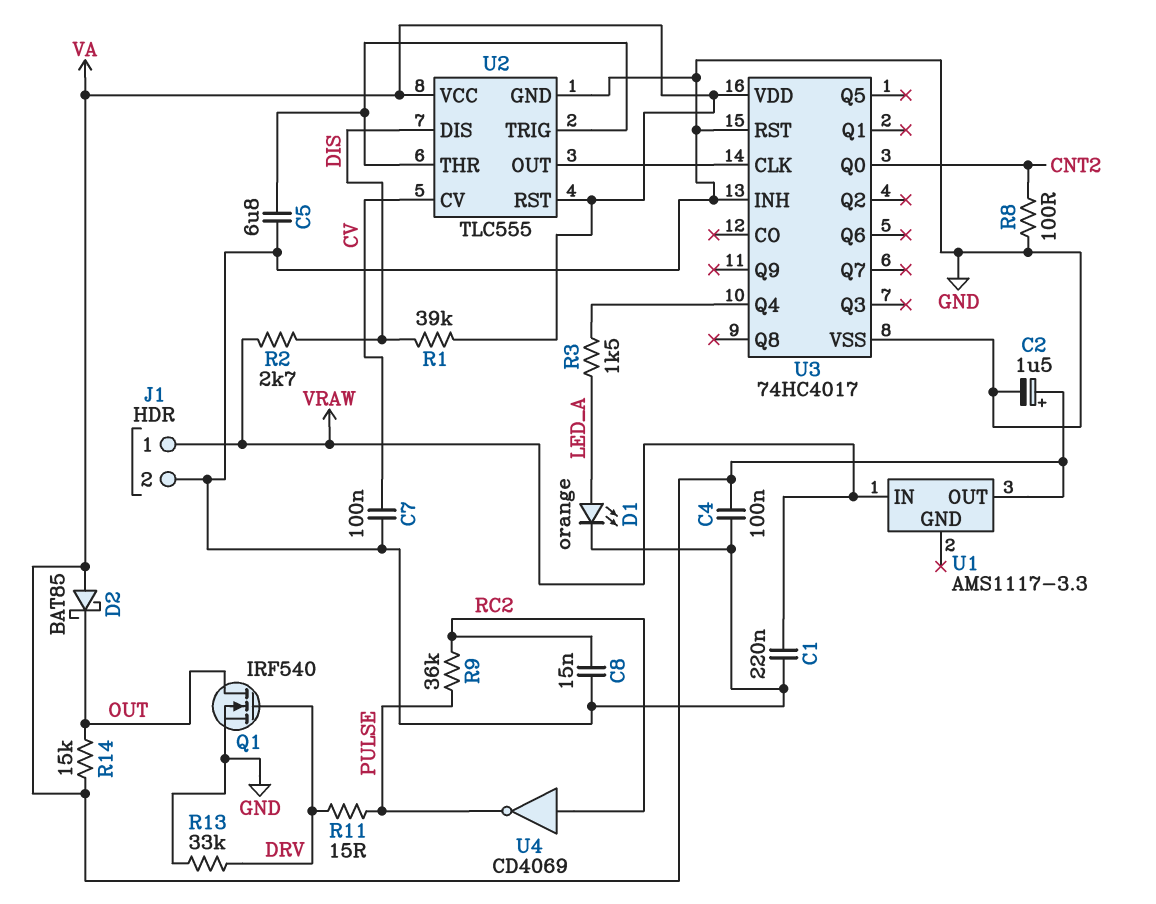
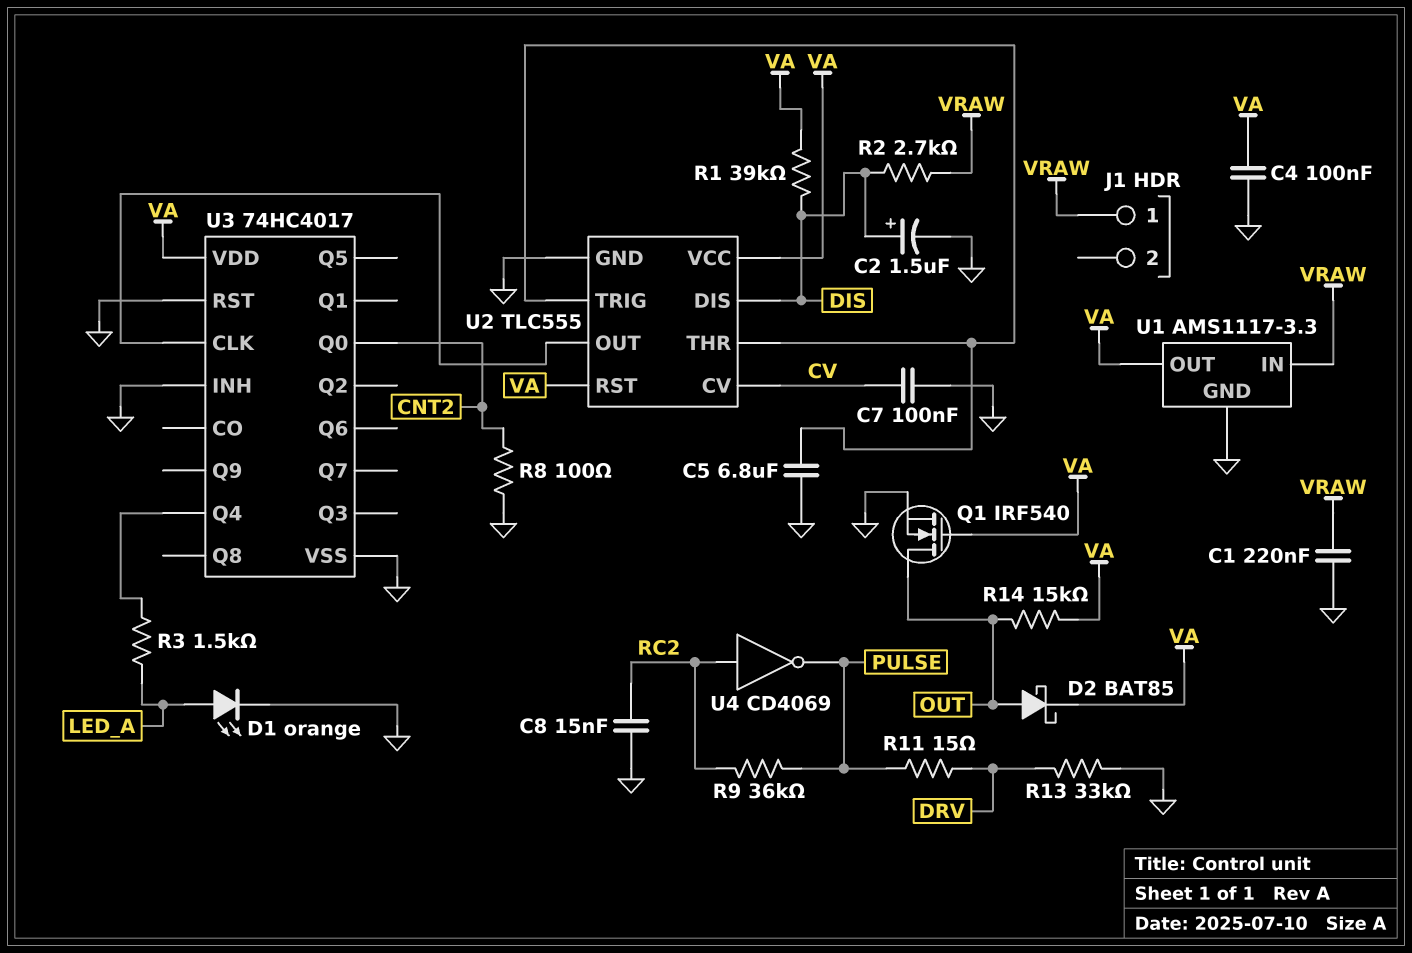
C2: 1.5uF (plus VA, minus GND) -> 1.5uF (plus DIS, minus GND)
D2: schottky BAT85 (A VA, K OUT) -> schottky BAT85 (A OUT, K VA)
J1 pin 2: GND -> none
Q1: NMOS IRF540 (G DRV, D OUT, S GND) -> NMOS IRF540 (G VA, D OUT, S GND)
U1 pin GND: none -> GND

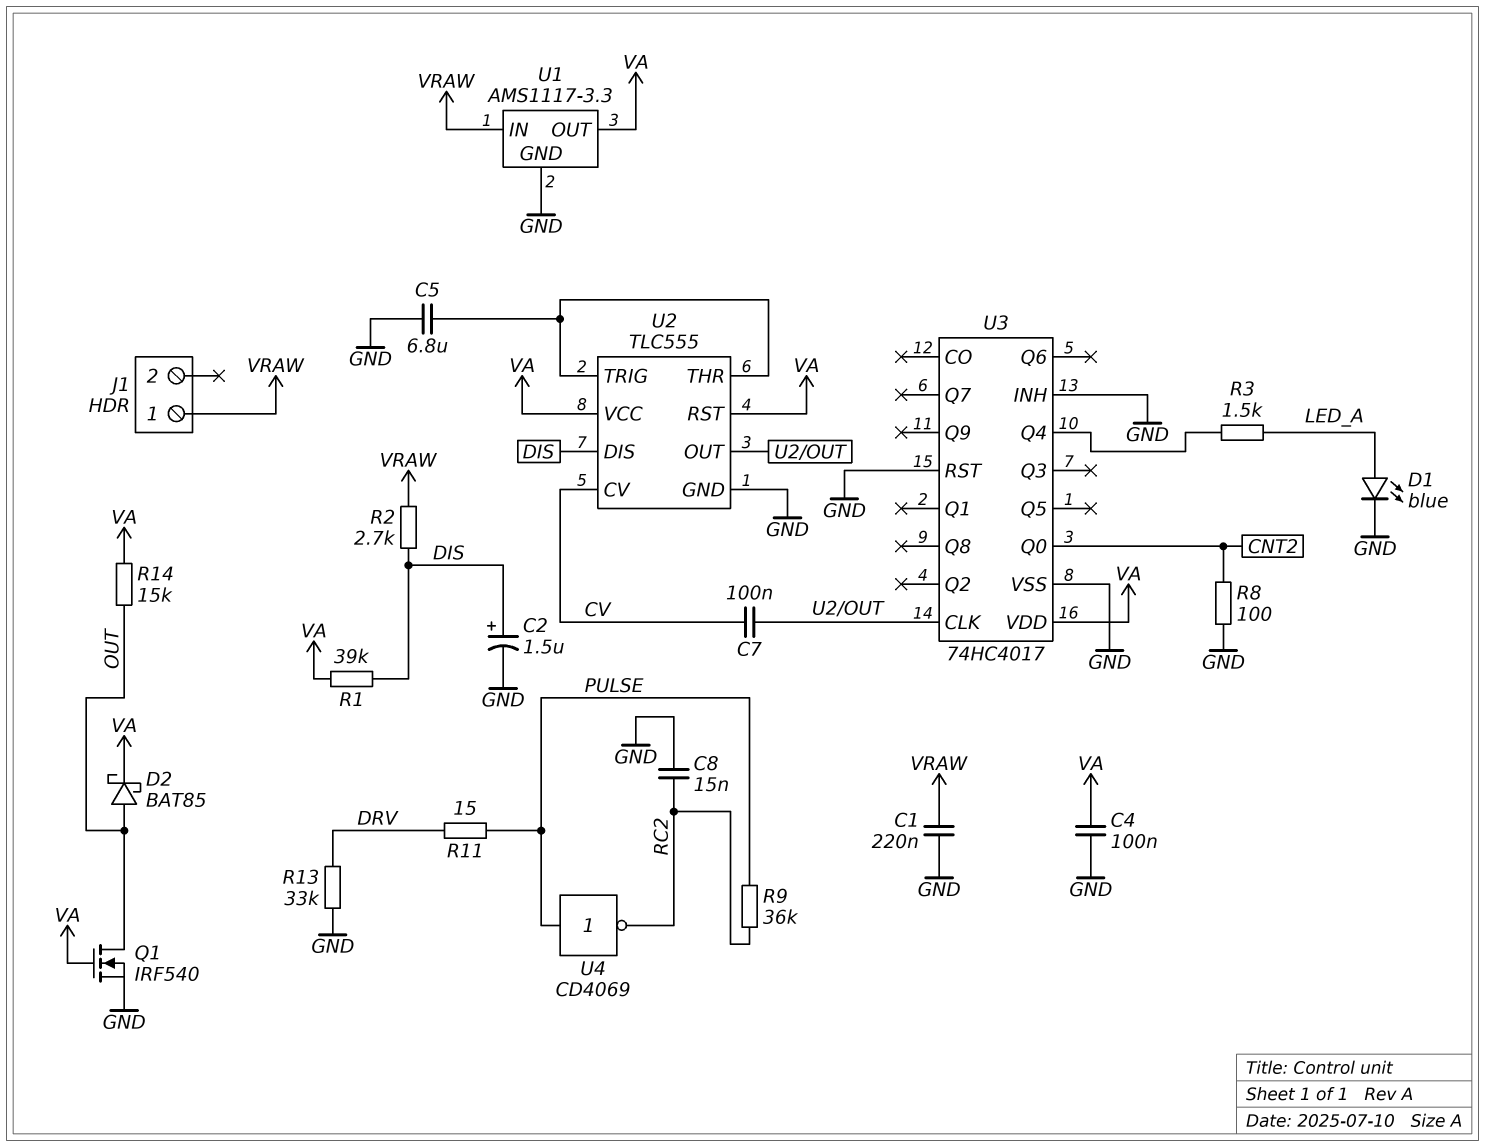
C7: 100nF (CV, GND) -> 100nF (CV, U2/OUT)
D1: LED orange (A LED_A, K GND) -> LED blue (A LED_A, K GND)
U4: NOT CD4069 (in RC2, out PULSE) -> NOT CD4069 (in PULSE, out RC2)

